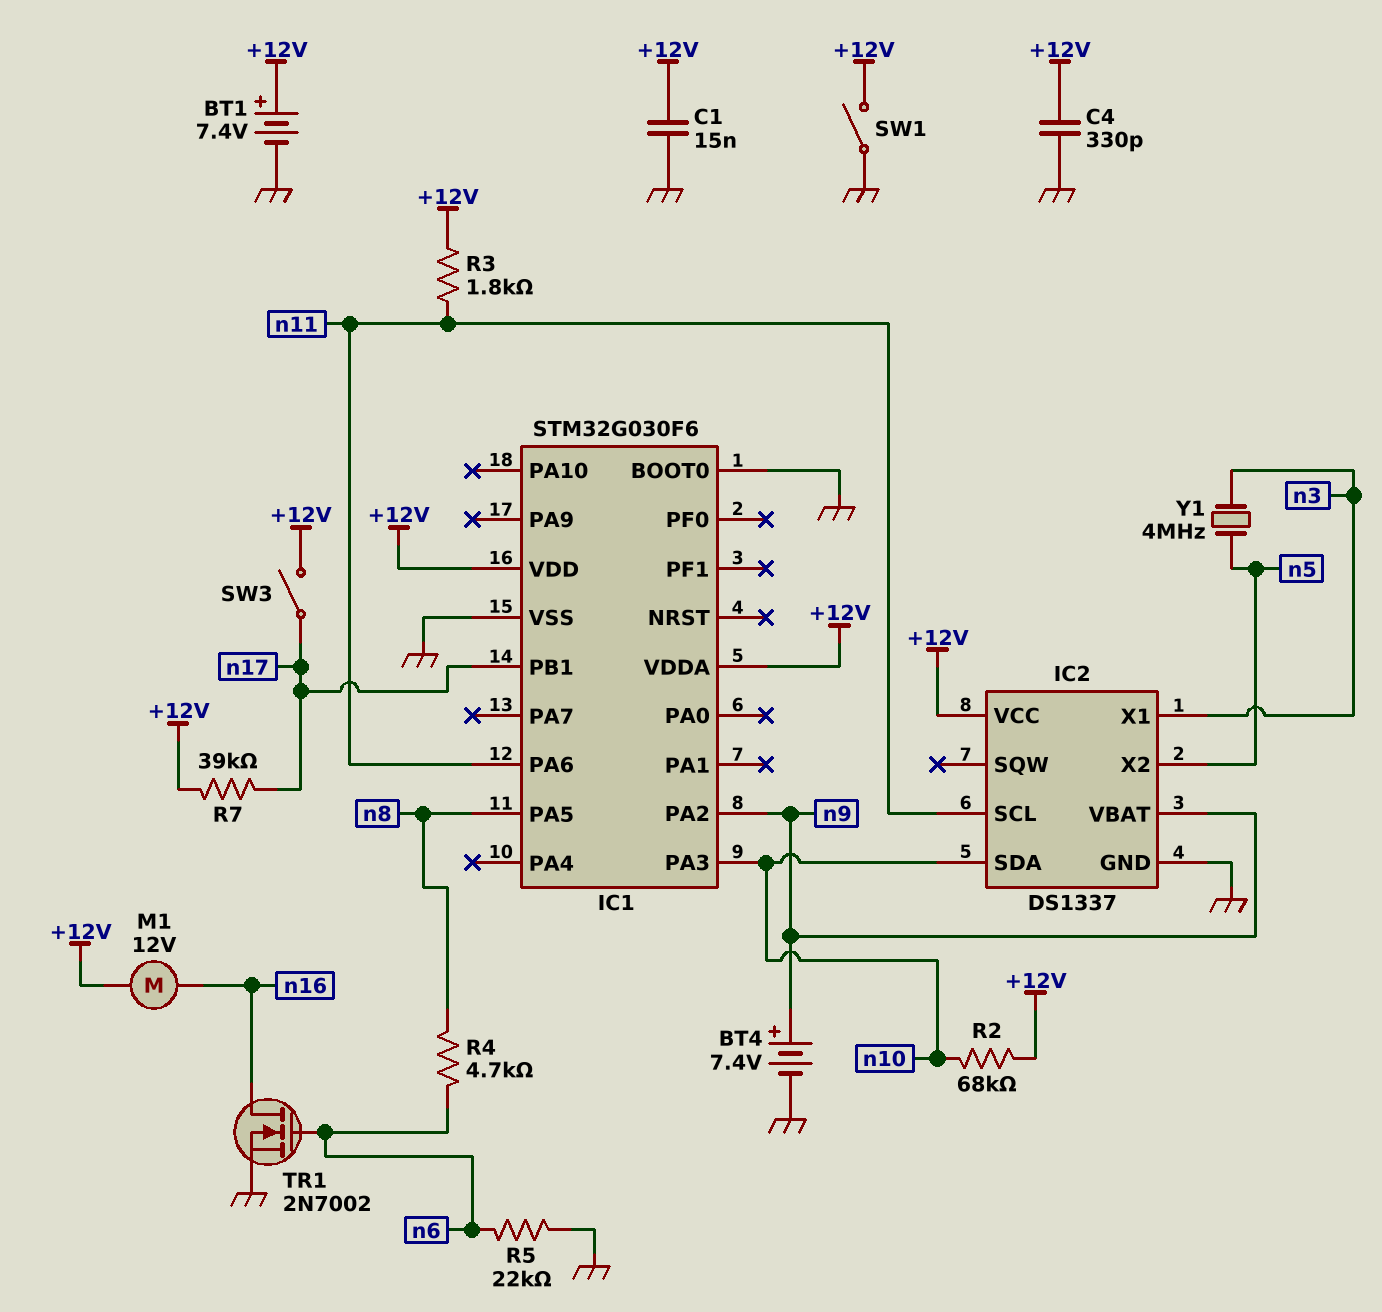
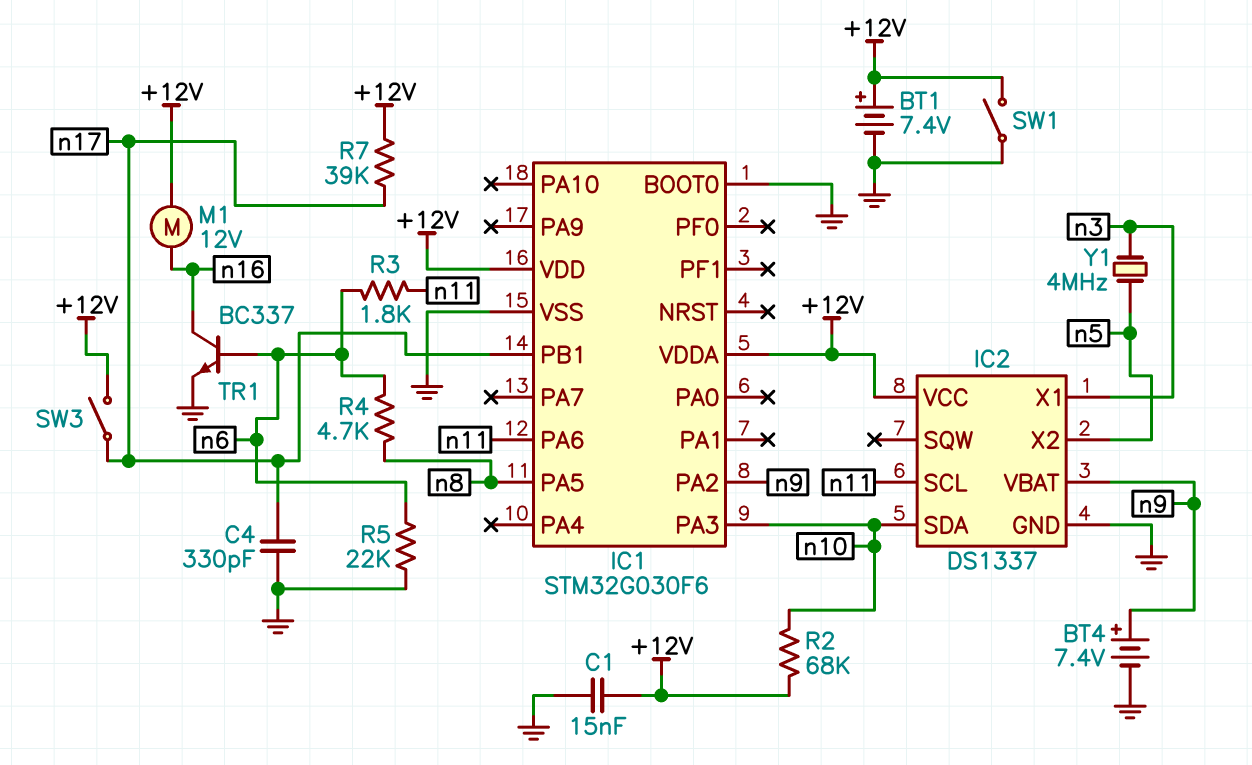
C4: 330pF (+12V, GND) -> 330pF (GND, n17)
R3: 1.8k (+12V, n11) -> 1.8k (n6, n11)
TR1: NMOS 2N7002 (G n6, D n16, S GND) -> NPN BC337 (B n6, C n16, E GND)

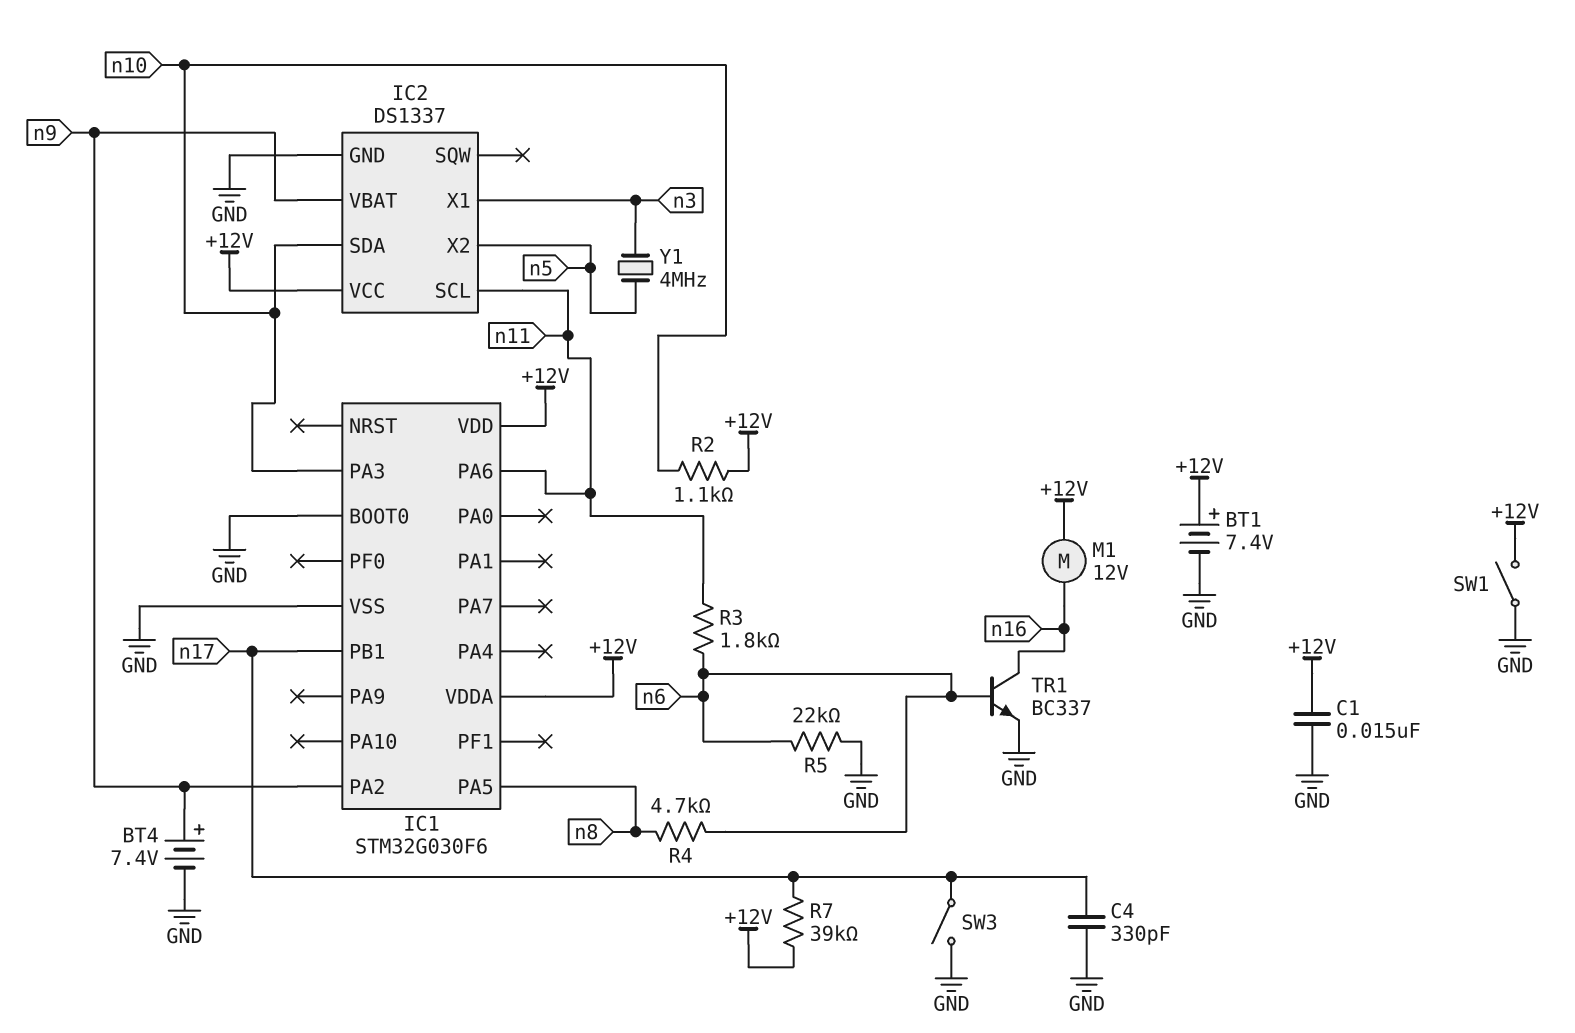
R2: 68k (+12V, n10) -> 1.1k (+12V, n10)
SW3: switch (+12V, n17) -> switch (GND, n17)

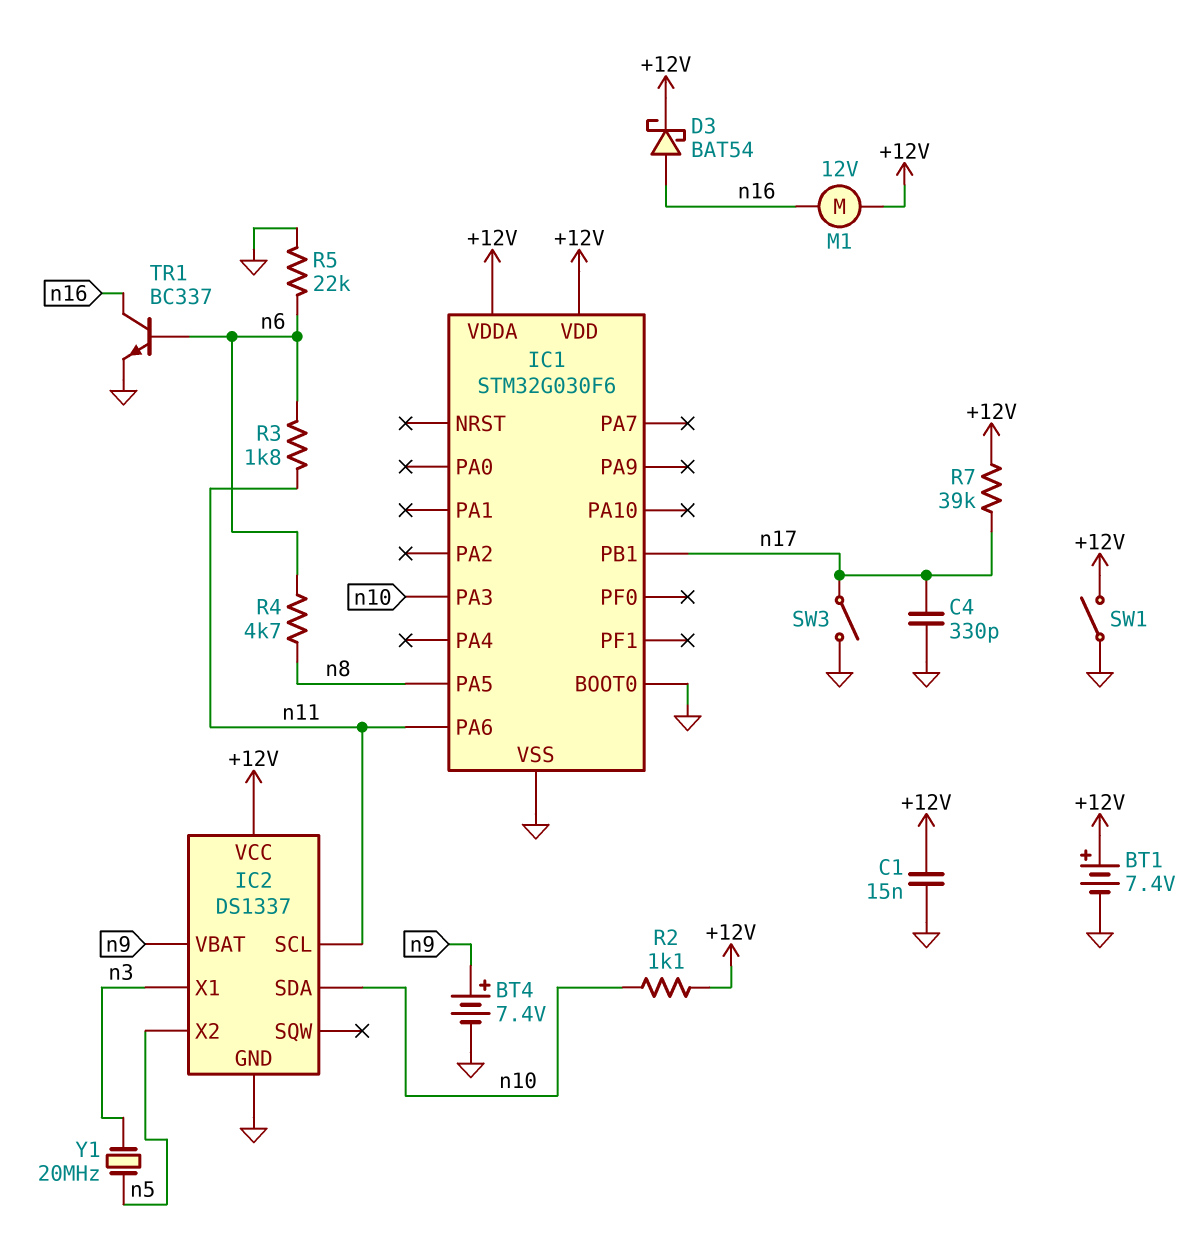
D3: none -> schottky BAT54 (A n16, K +12V)
IC1 pin PA2: n9 -> none
Y1: 4MHz (n3, n5) -> 20MHz (n3, n5)

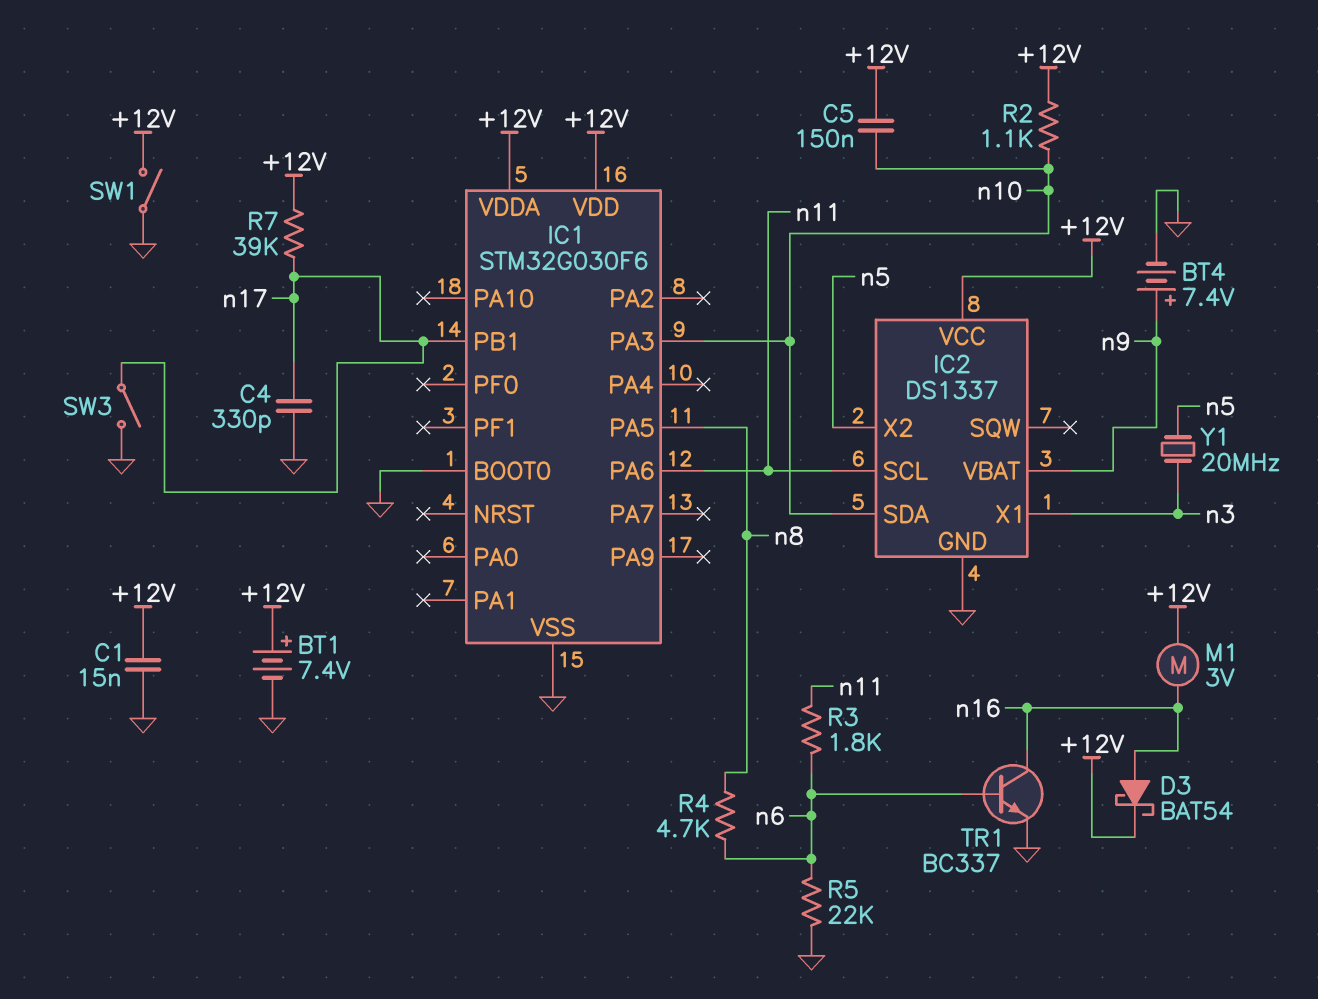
C5: none -> 150nF (+12V, n10)
M1: motor 12V (+12V, n16) -> motor 3V (+12V, n16)

